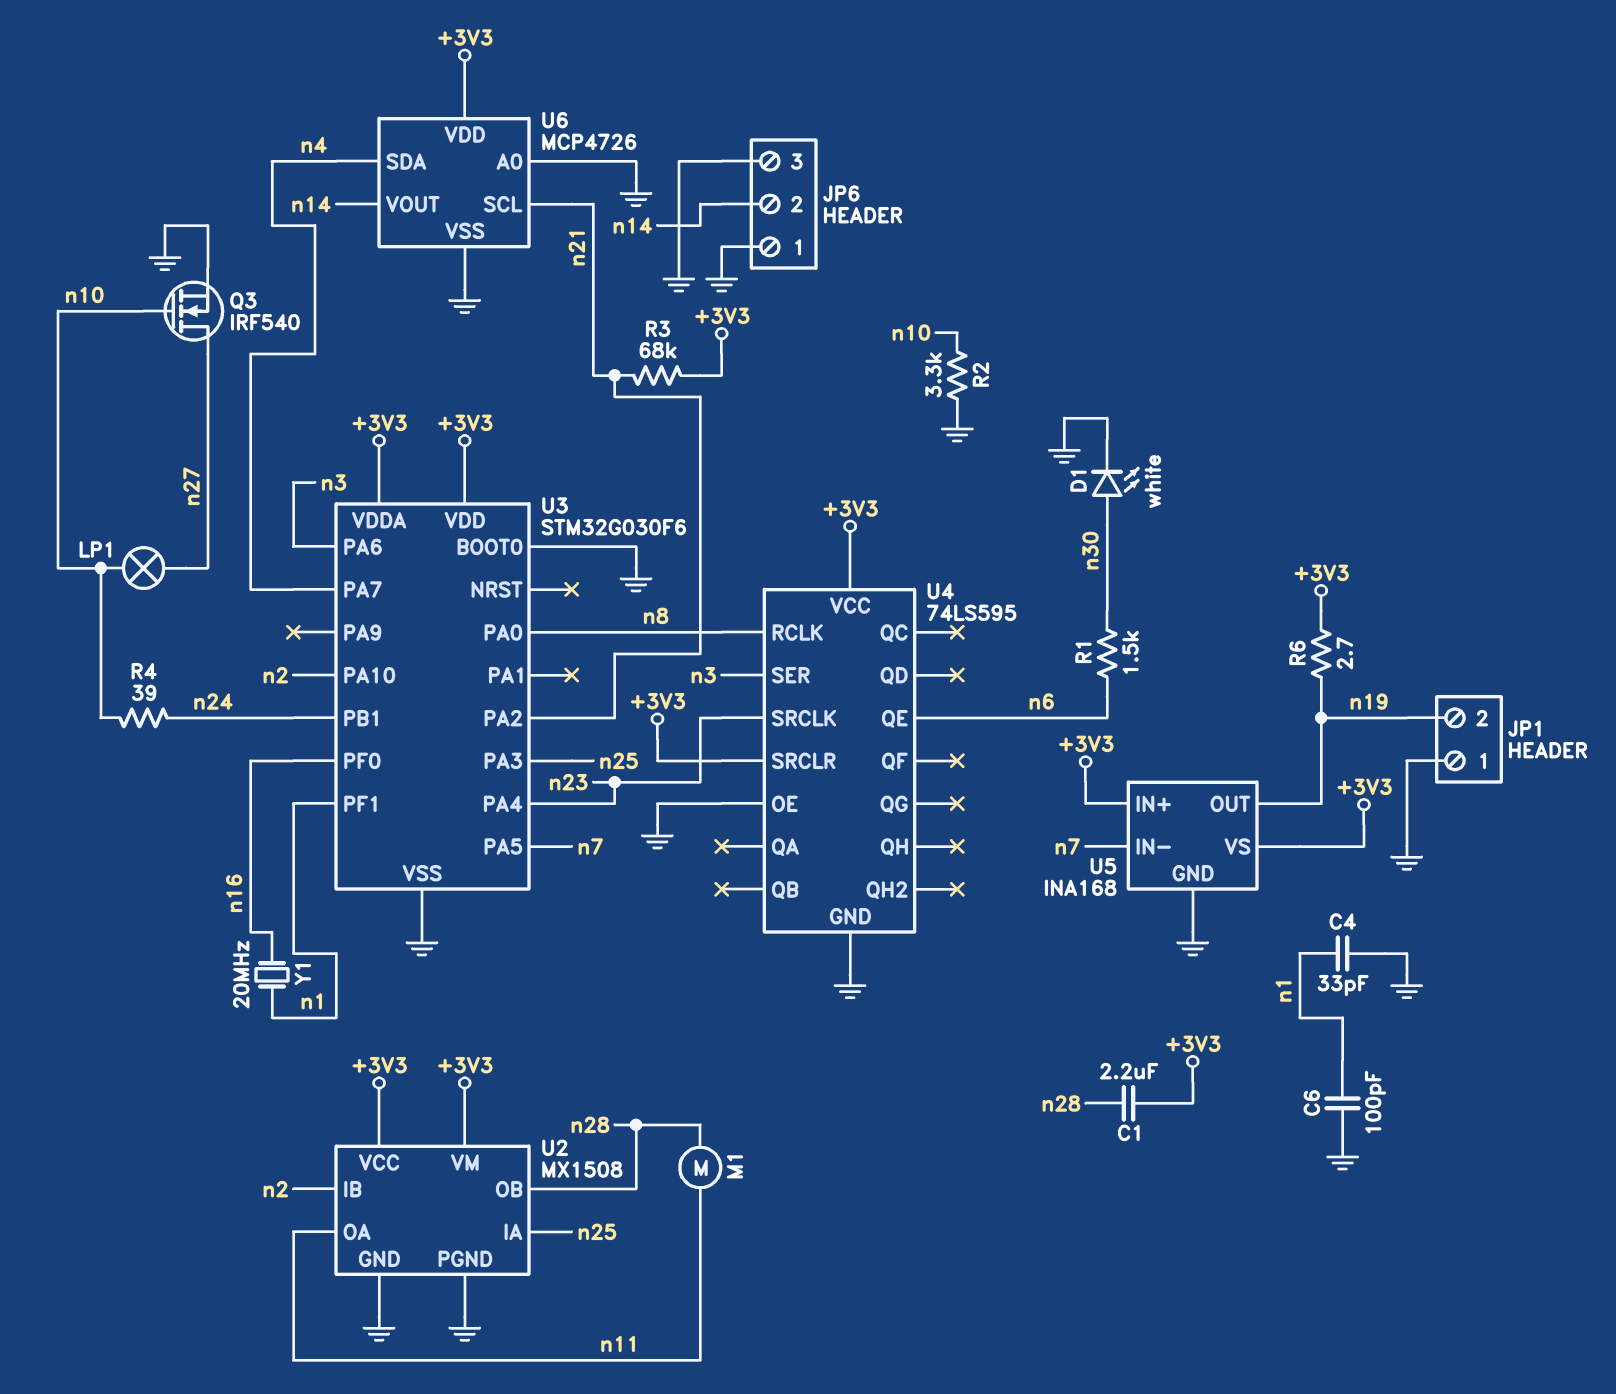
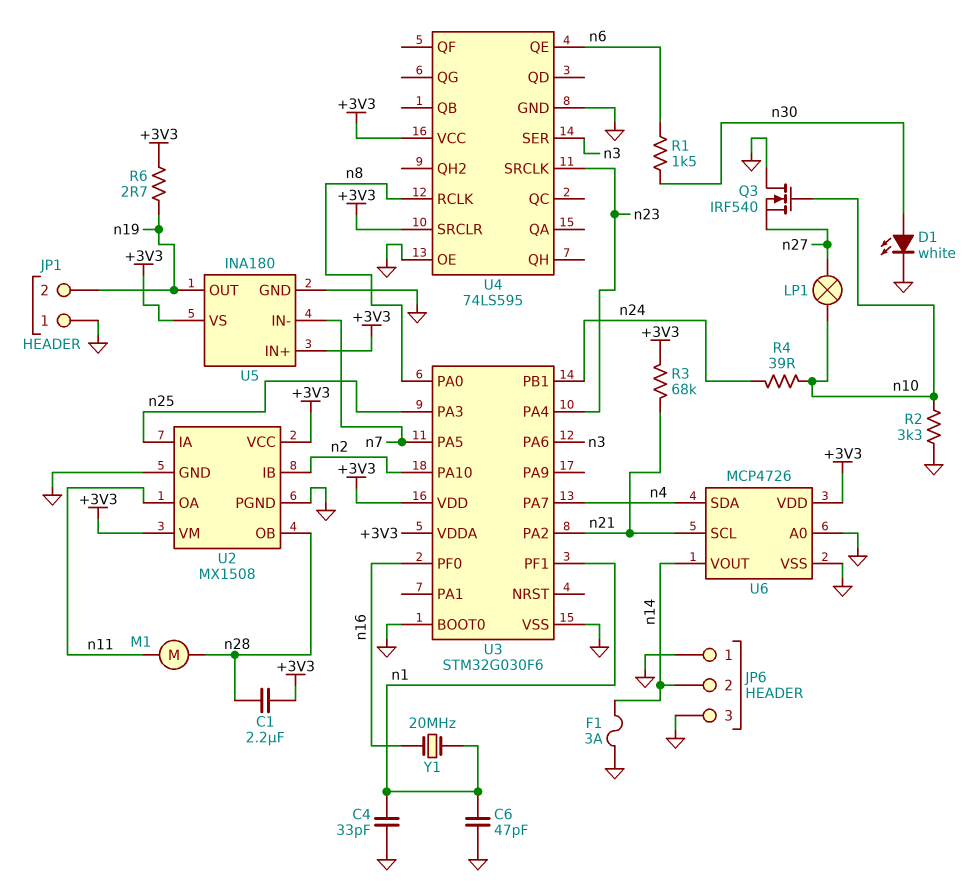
C6: 100pF (GND, n1) -> 47pF (GND, n1)
F1: none -> 3A (GND, n14)
Q3: NMOS IRF540 (G n10, D n27, S GND) -> NMOS IRF540 (G n10, D GND, S n27)
U5: INA168 -> INA180

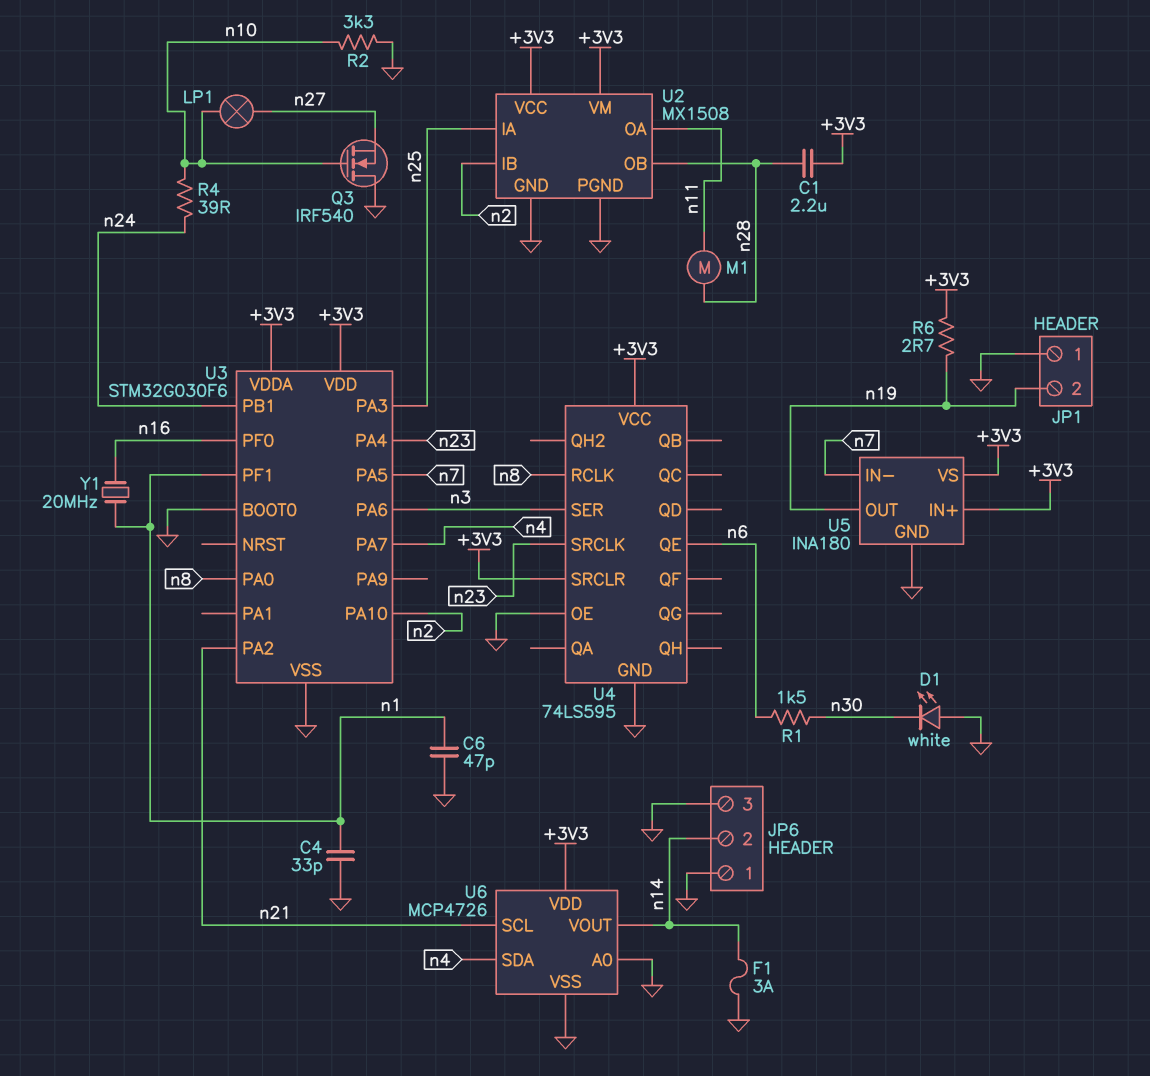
D1: LED white (A n30, K GND) -> LED white (A GND, K n30)
R3: 68k (+3V3, n21) -> none

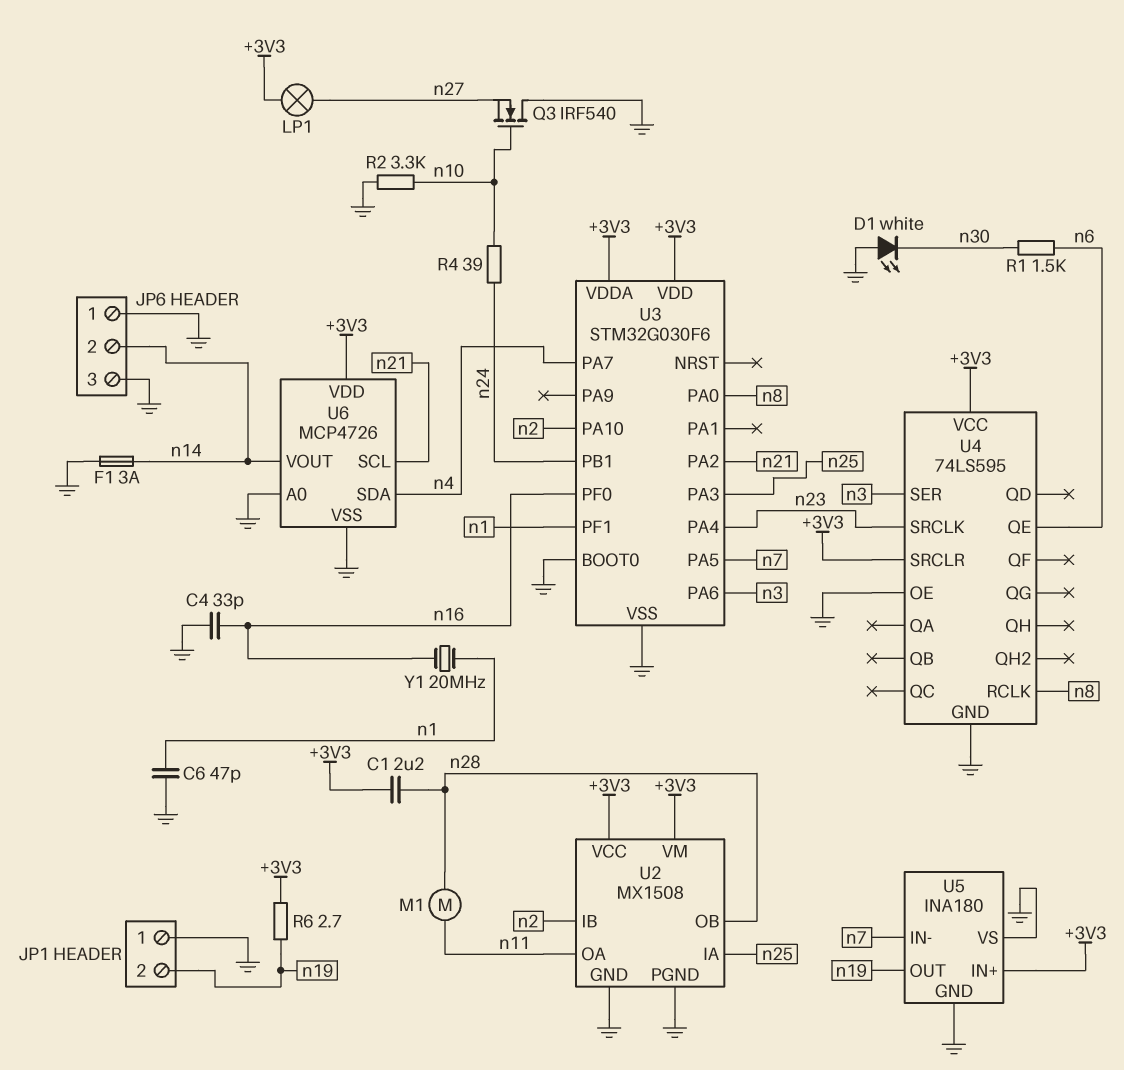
C4: 33pF (GND, n1) -> 33pF (GND, n16)
LP1: lamp (n10, n27) -> lamp (+3V3, n27)
U5 pin VS: +3V3 -> GND

